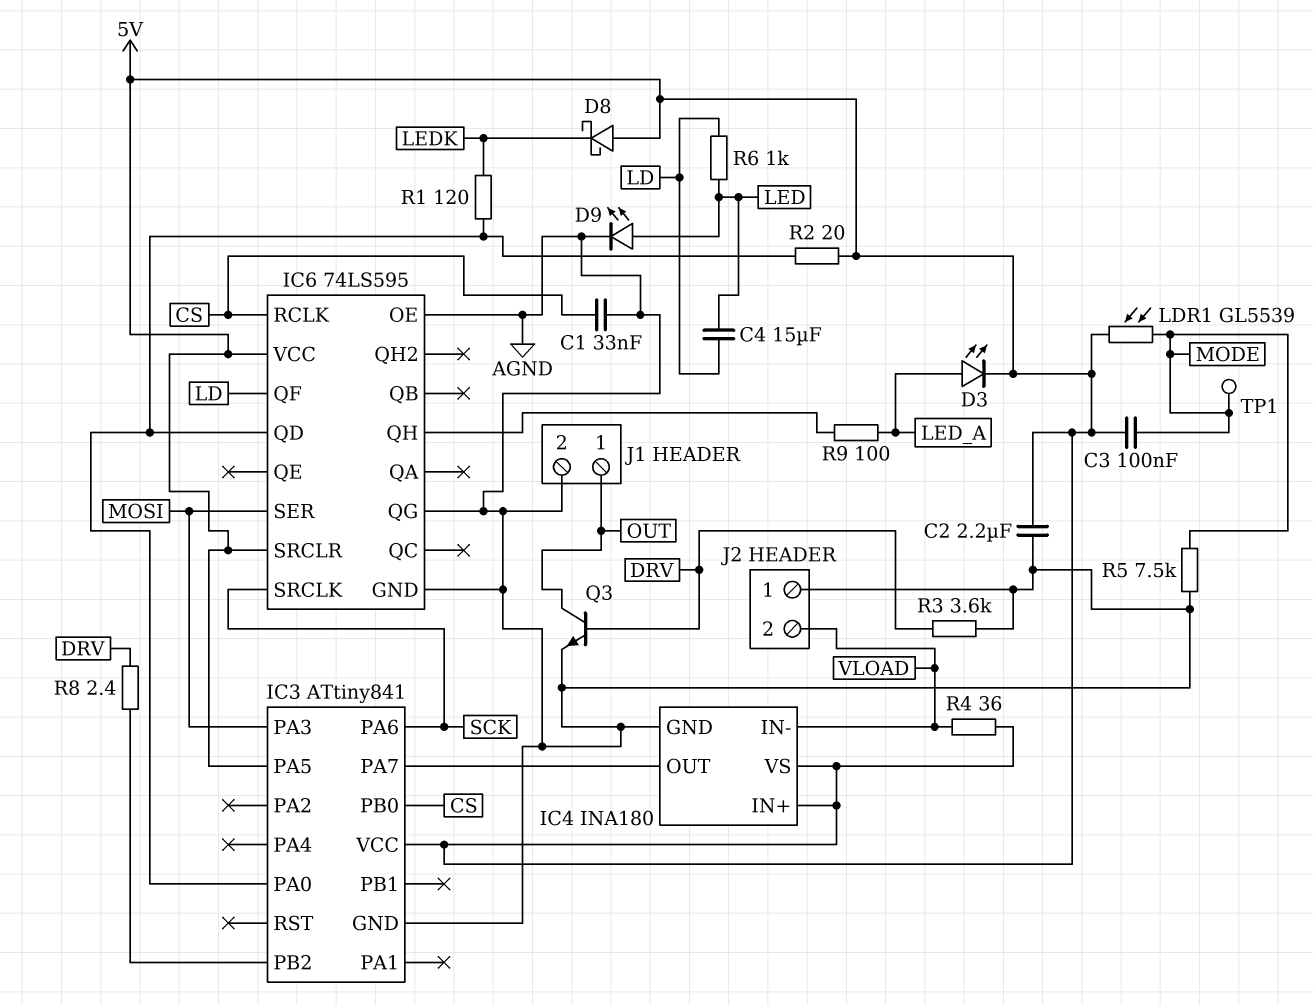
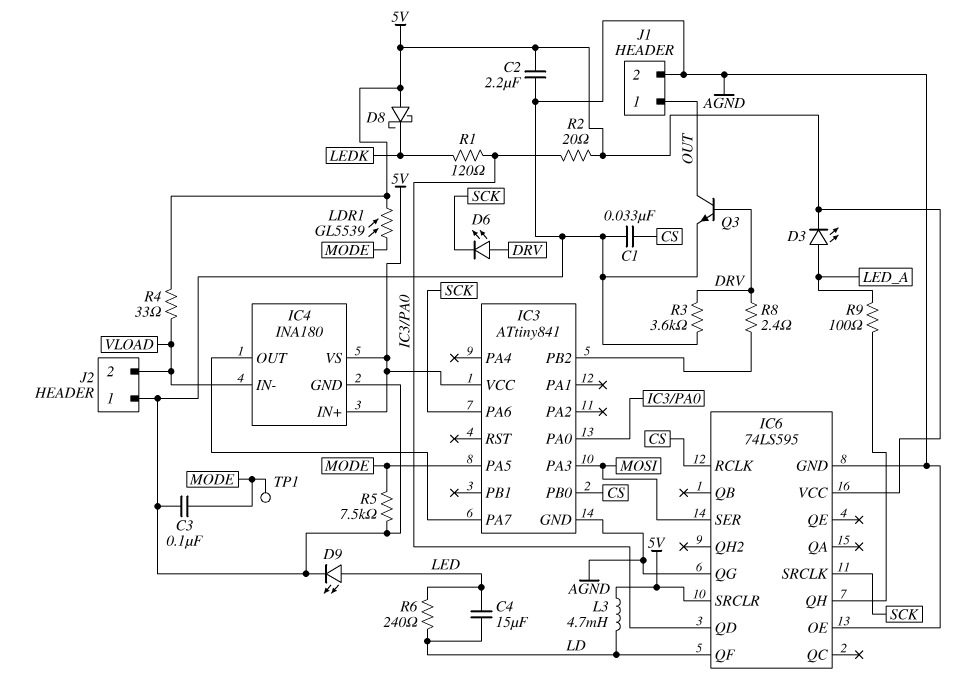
C3: 100nF (5V, MODE) -> 100nF (AGND, MODE)
D6: none -> LED (A DRV, K SCK)
IC3 pin PA5: 5V -> MODE
L3: none -> 4.7mH (5V, LD)
R4: 36 (5V, VLOAD) -> 33 (5V, VLOAD)
R6: 1k (LD, LED) -> 240 (LD, LED)

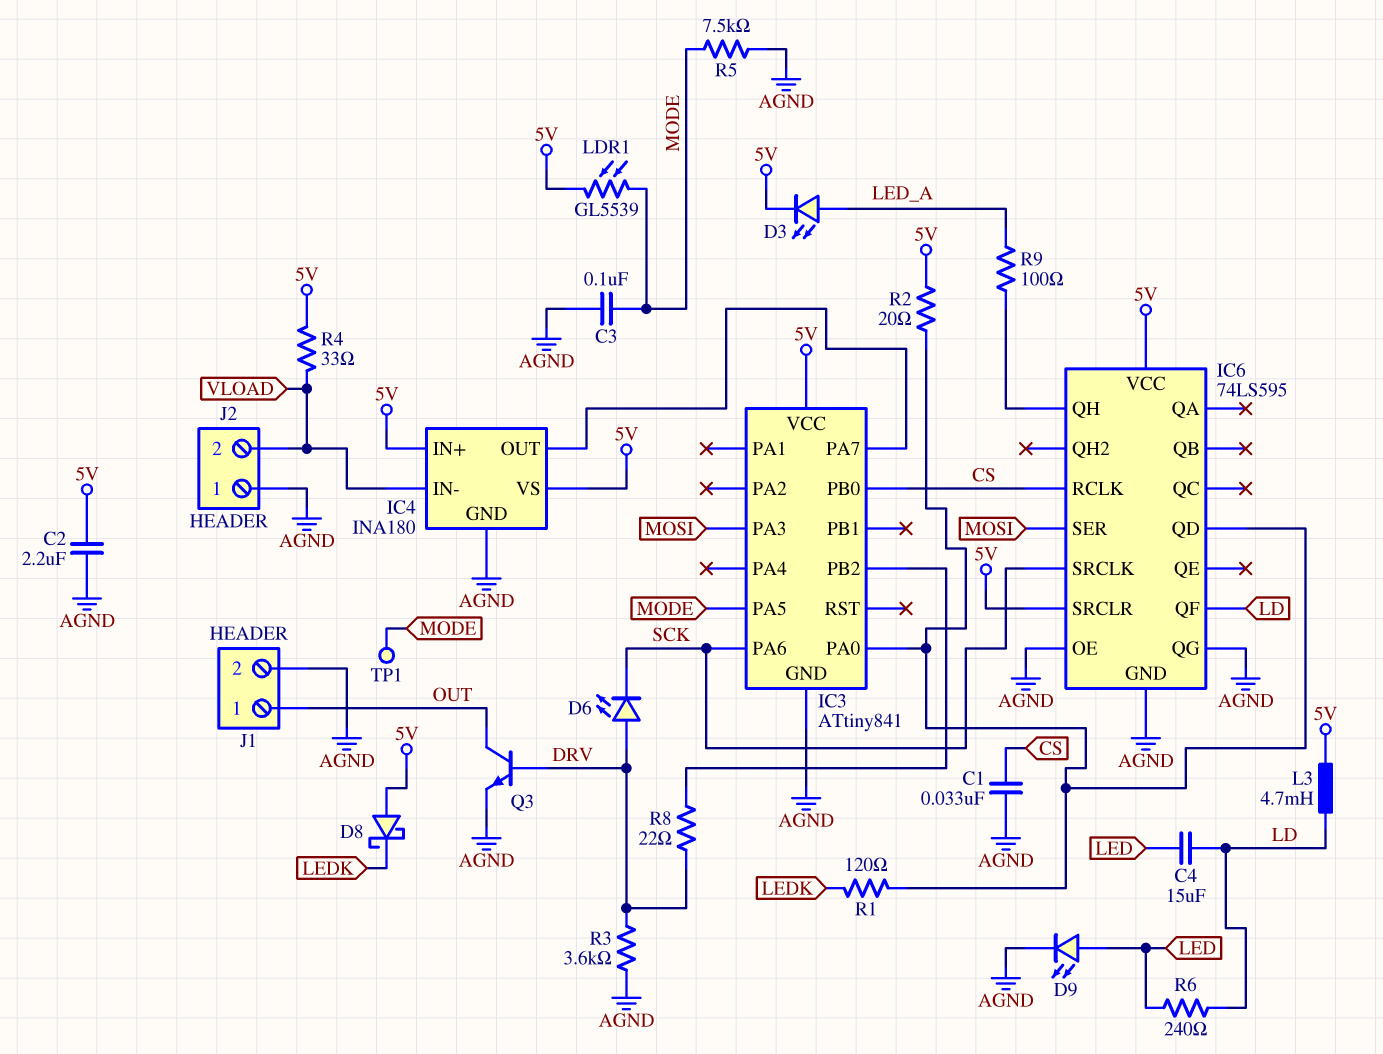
R8: 2.4 (DRV, IC3/PB2) -> 22 (DRV, IC3/PB2)

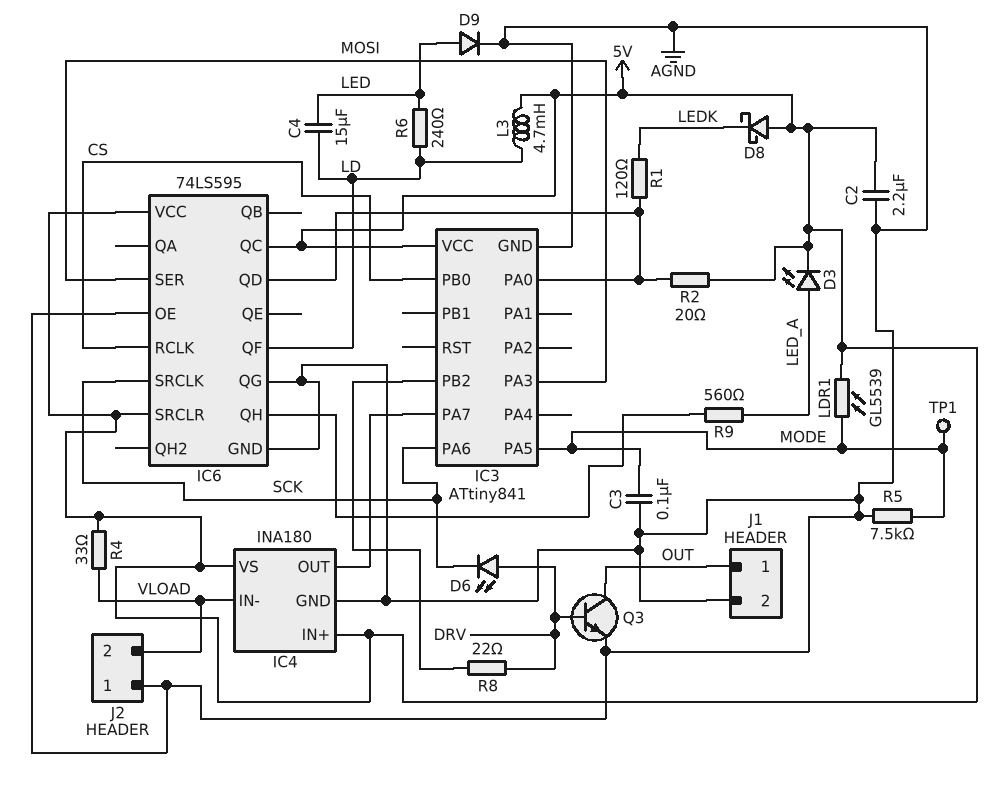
C1: 33nF (AGND, CS) -> none
D9: LED (A LED, K AGND) -> diode (A LED, K AGND)
IC6 pin QC: none -> 5V
R3: 3.6k (AGND, DRV) -> none
R9: 100 (IC6/QH, LED_A) -> 560 (IC6/QH, LED_A)

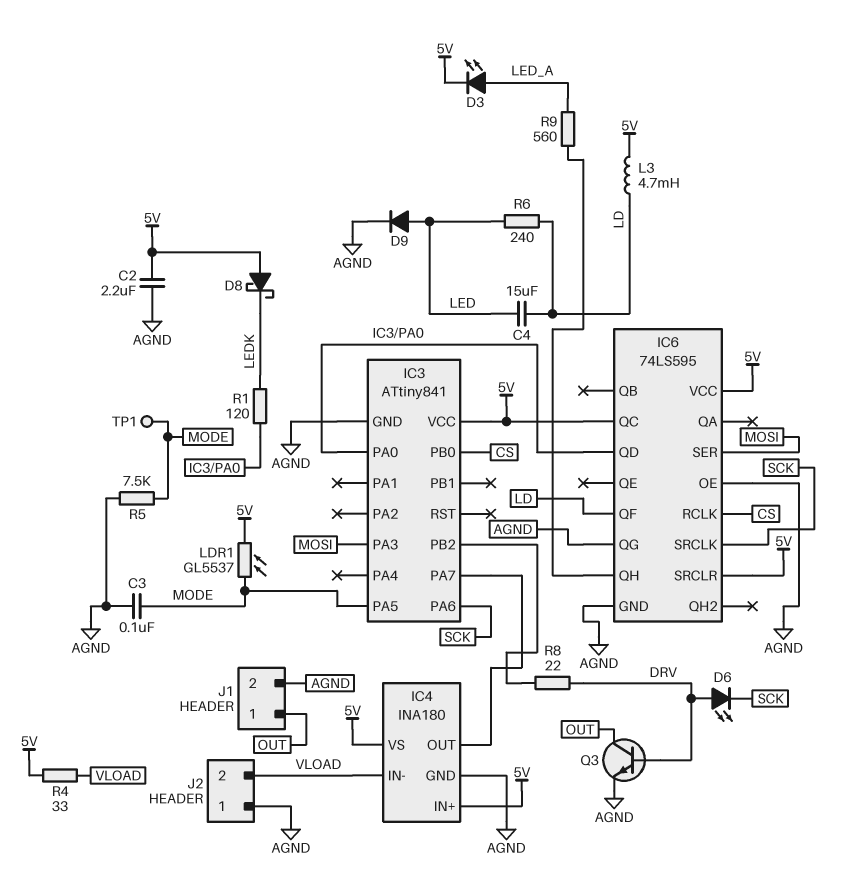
LDR1: GL5539 (5V, MODE) -> GL5537 (5V, MODE)
R2: 20 (5V, IC3/PA0) -> none

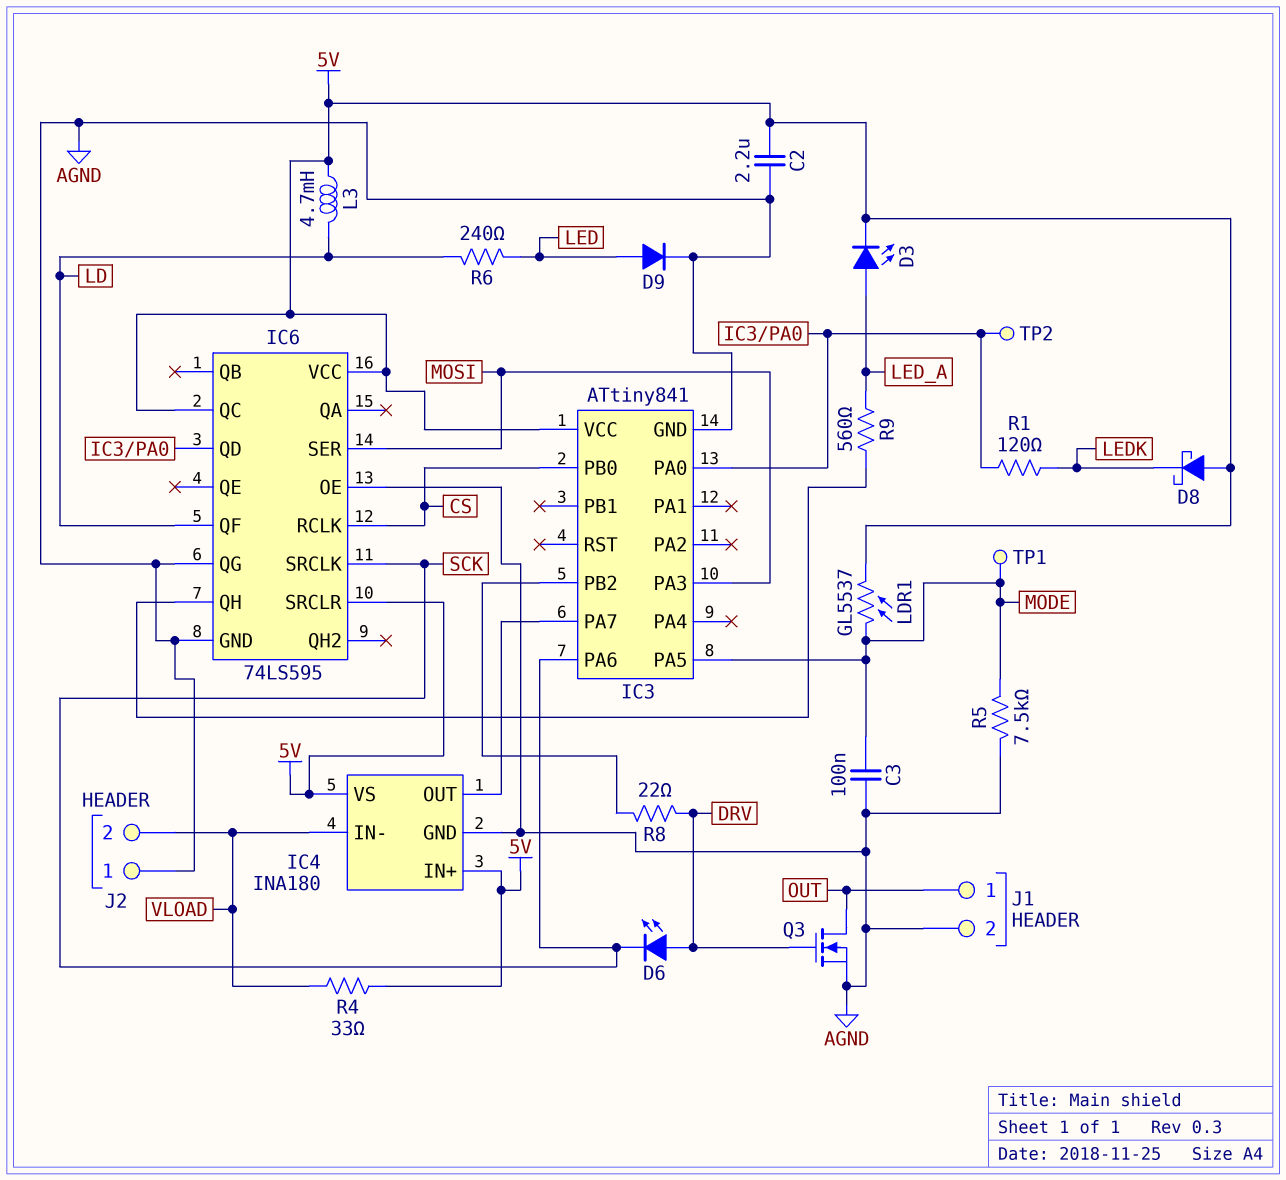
C4: 15uF (LD, LED) -> none
Q3: NPN (B DRV, C OUT, E AGND) -> NMOS (G DRV, D OUT, S AGND)
TP2: none -> test point (IC3/PA0)

